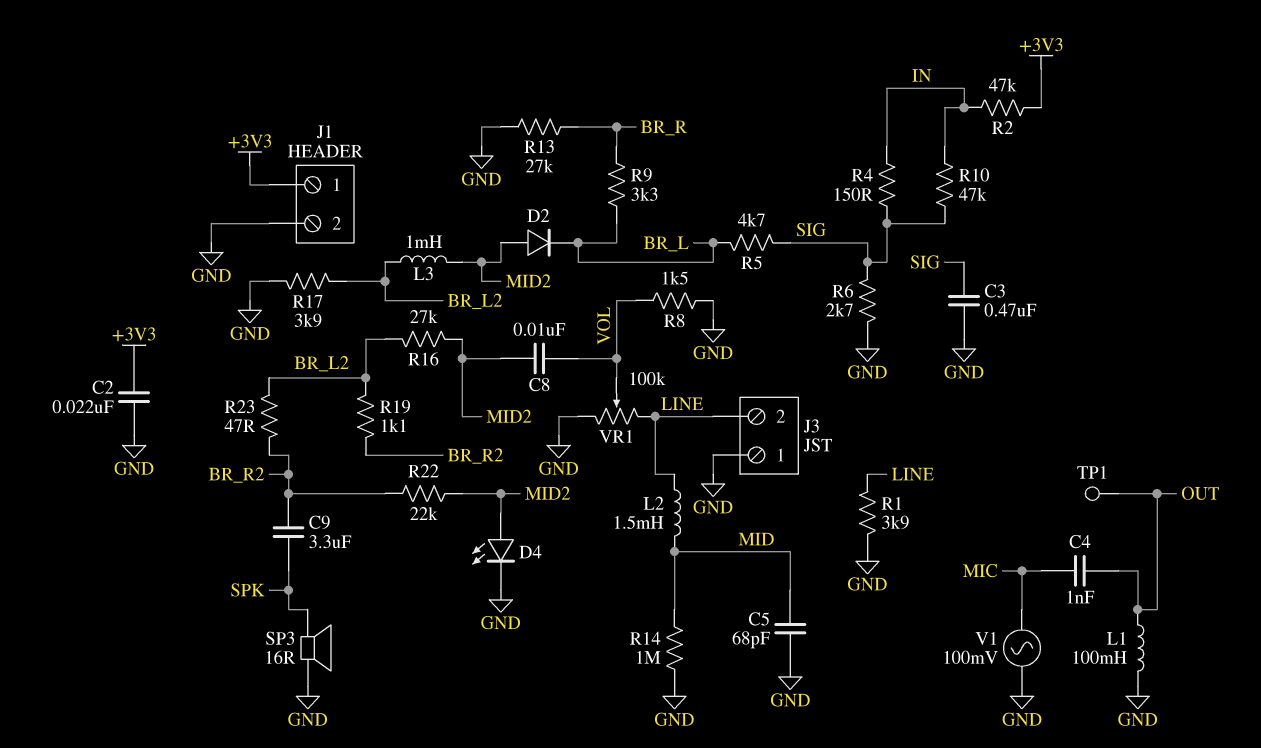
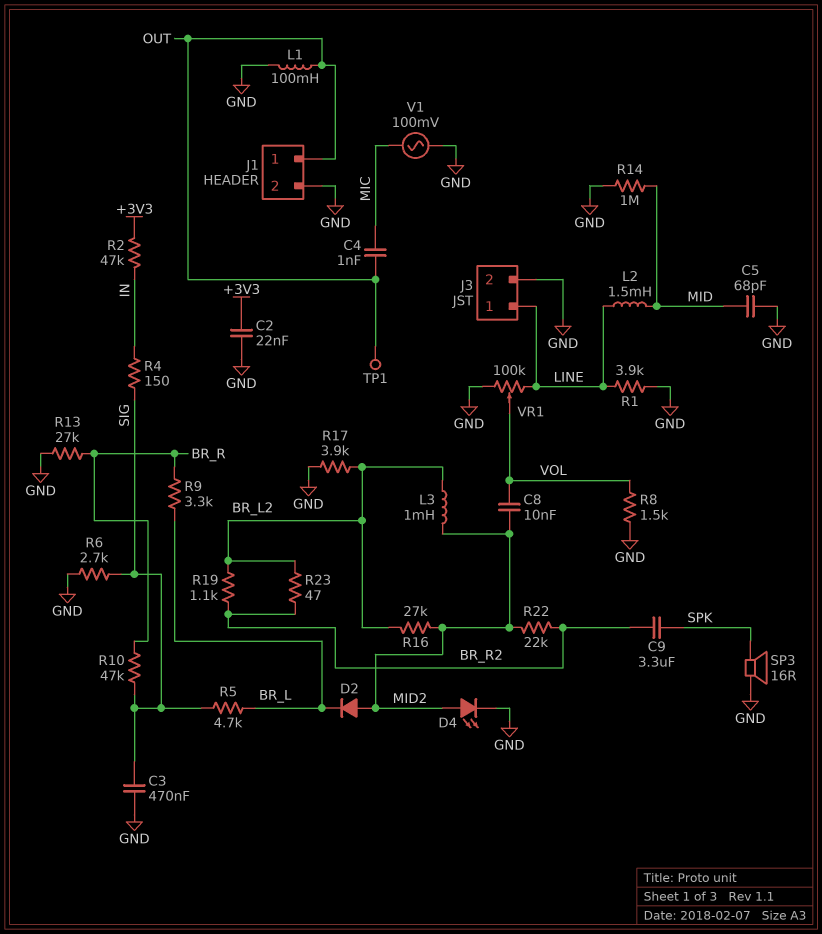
J1 pin 1: +3V3 -> OUT
J3 pin 1: GND -> LINE
J3 pin 2: LINE -> GND
R10: 47k (IN, SIG) -> 47k (BR_R, SIG)

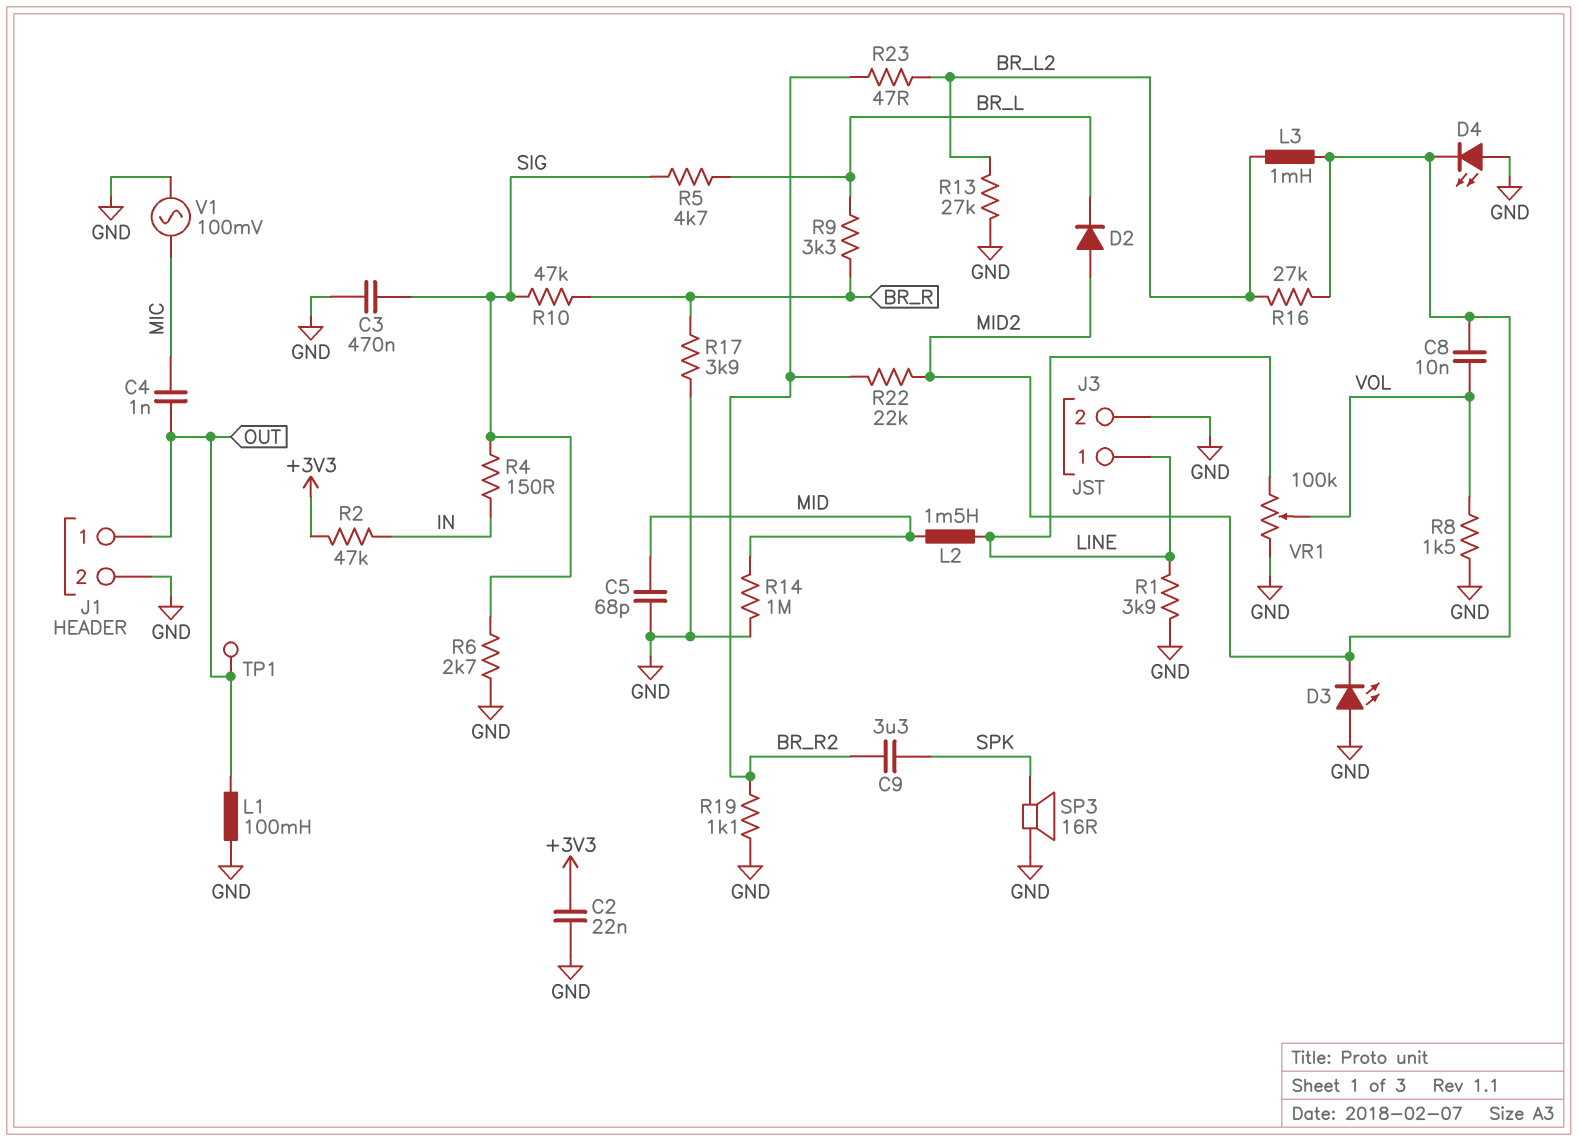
D3: none -> LED (A GND, K MID2)
D4: LED (A MID2, K GND) -> LED (A GND, K MID2)
R13: 27k (BR_R, GND) -> 27k (BR_L2, GND)
R17: 3.9k (BR_L2, GND) -> 3.9k (BR_R, GND)
R19: 1.1k (BR_L2, BR_R2) -> 1.1k (BR_R2, GND)

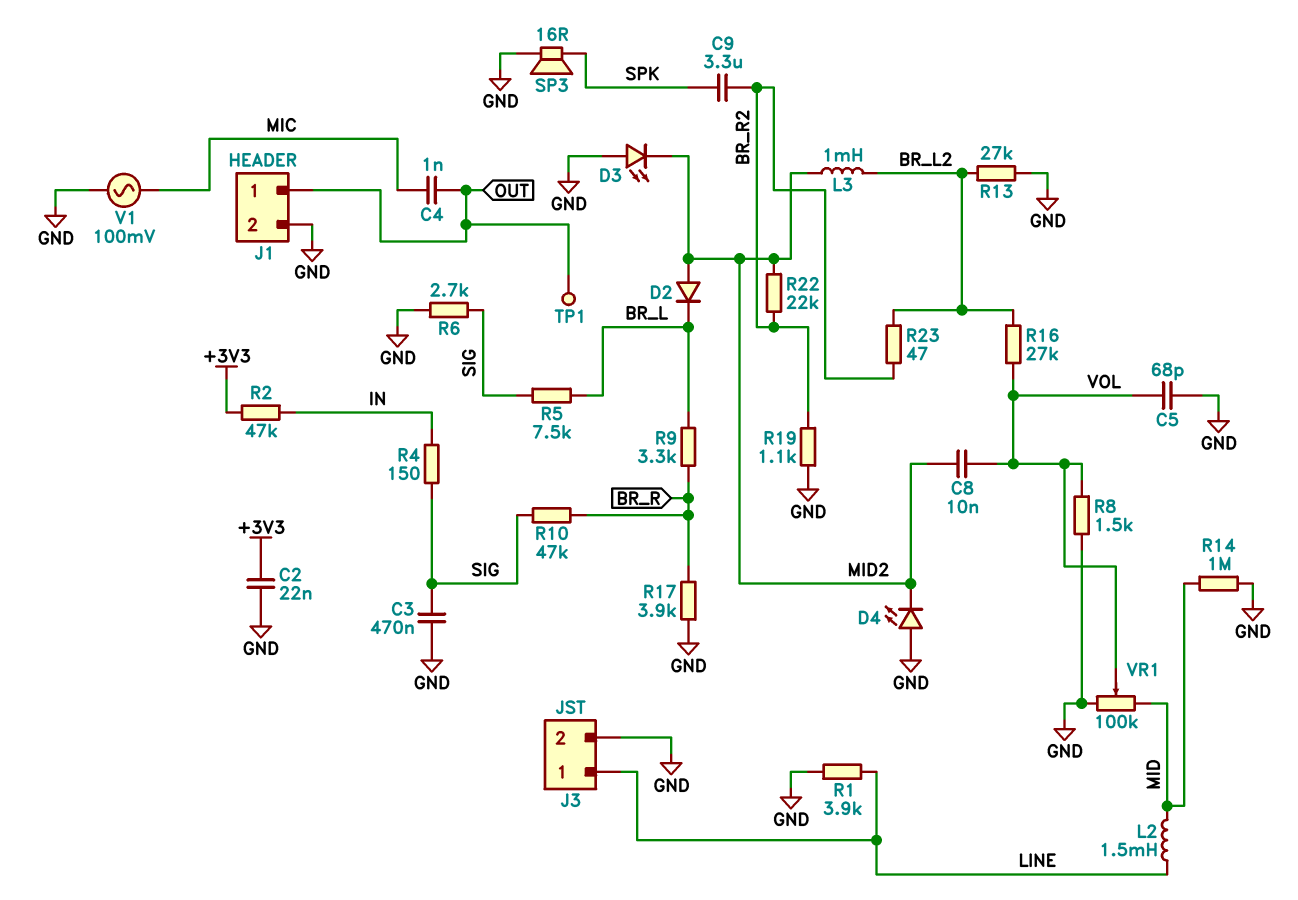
C5: 68pF (GND, MID) -> 68pF (GND, VOL)
L1: 100mH (GND, OUT) -> none
R5: 4.7k (BR_L, SIG) -> 7.5k (BR_L, SIG)
R16: 27k (BR_L2, MID2) -> 27k (BR_L2, VOL)
VR1: 100k (GND, LINE, wiper VOL) -> 100k (GND, MID, wiper VOL)

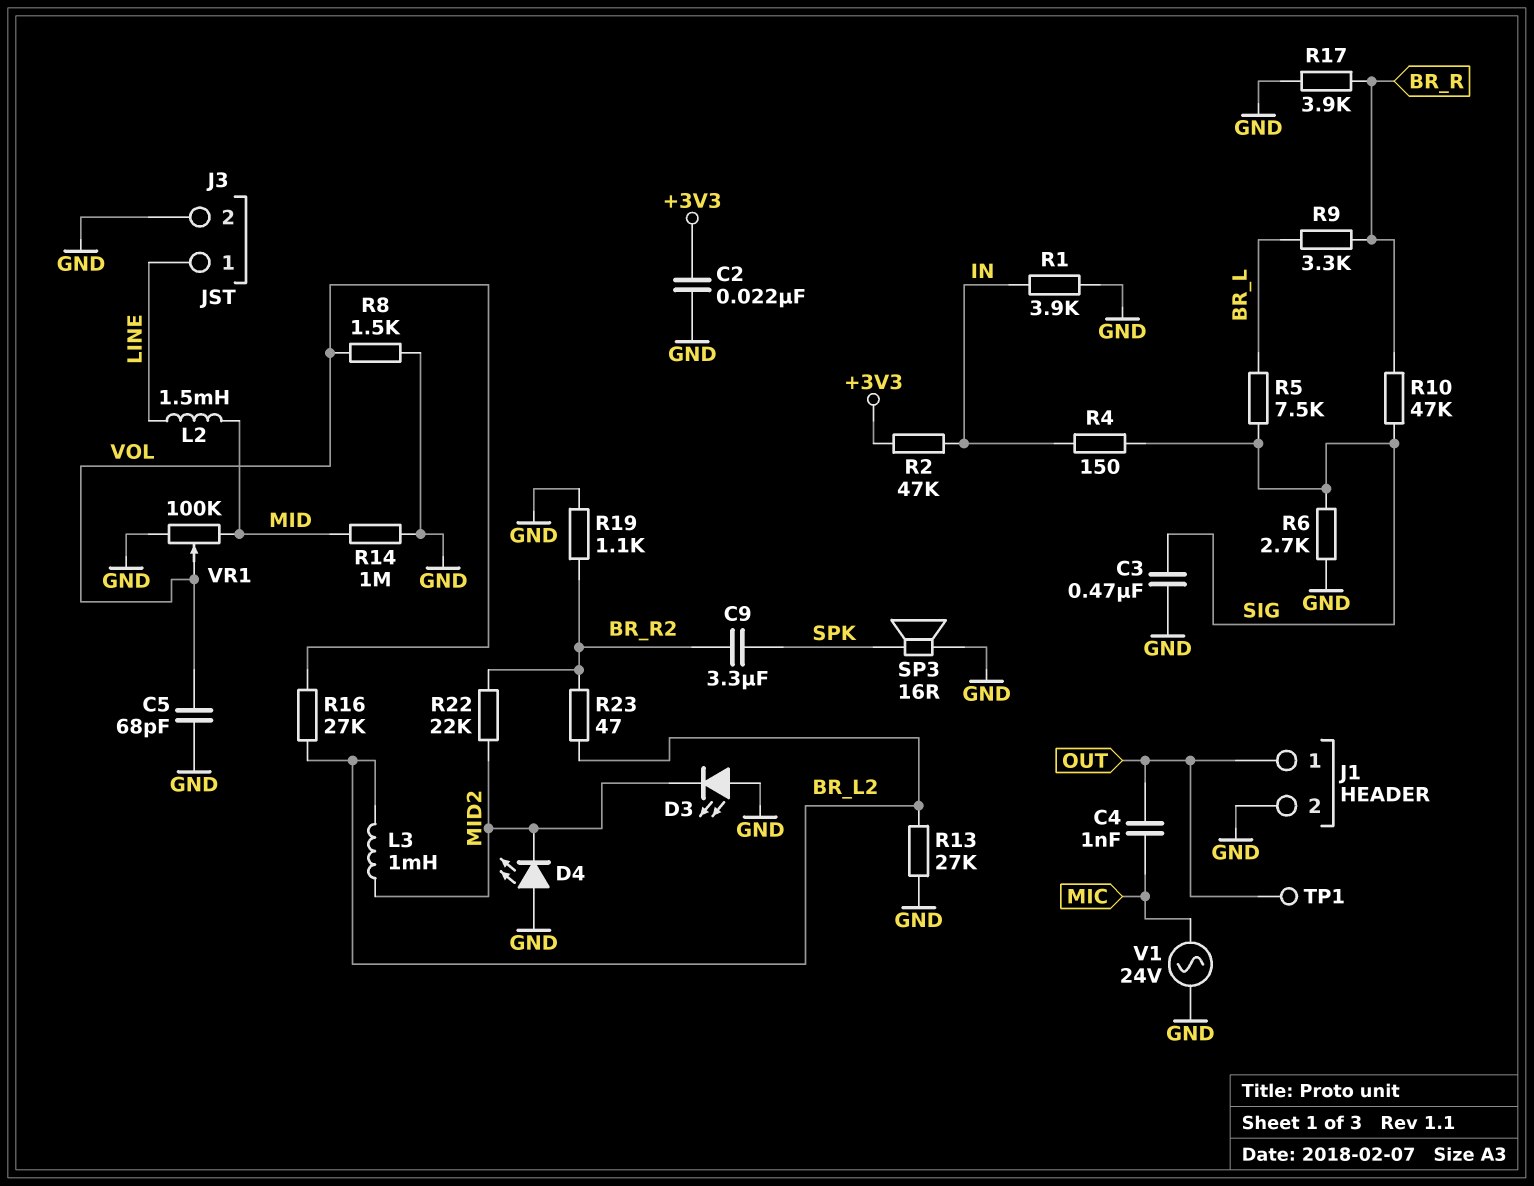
C8: 10nF (MID2, VOL) -> none
D2: diode (A MID2, K BR_L) -> none
R1: 3.9k (GND, LINE) -> 3.9k (GND, IN)
V1: AC 100mV (GND, MIC) -> AC 24V (GND, MIC)

